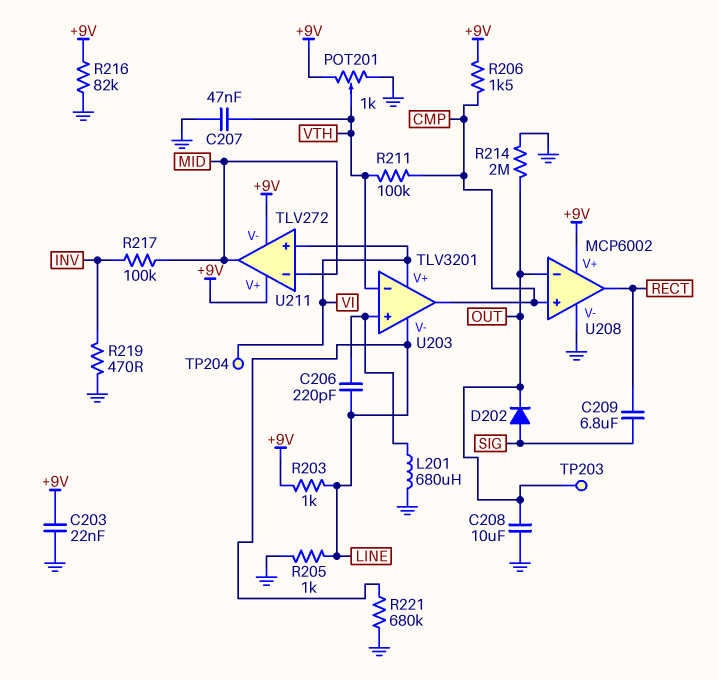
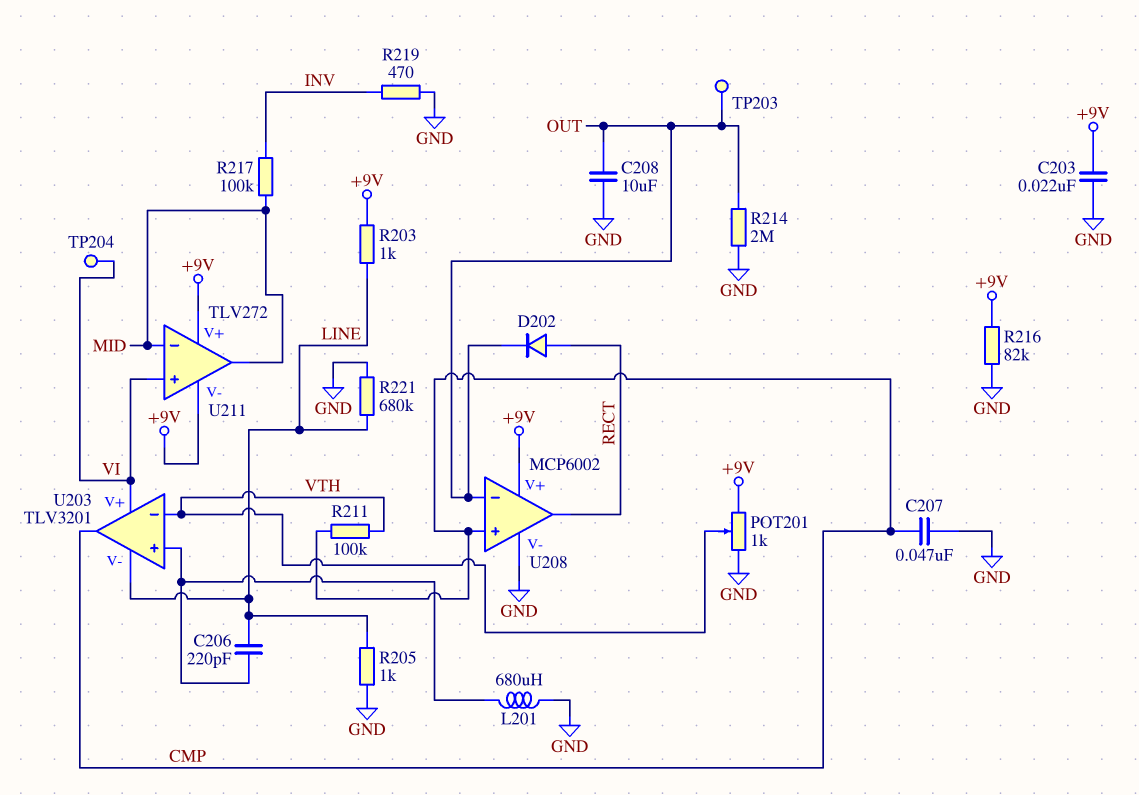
C207: 47nF (GND, VTH) -> 47nF (CMP, GND)
C209: 6.8uF (RECT, SIG) -> none
D202: diode (A SIG, K OUT) -> diode (A RECT, K OUT)
R206: 1.5k (+9V, CMP) -> none

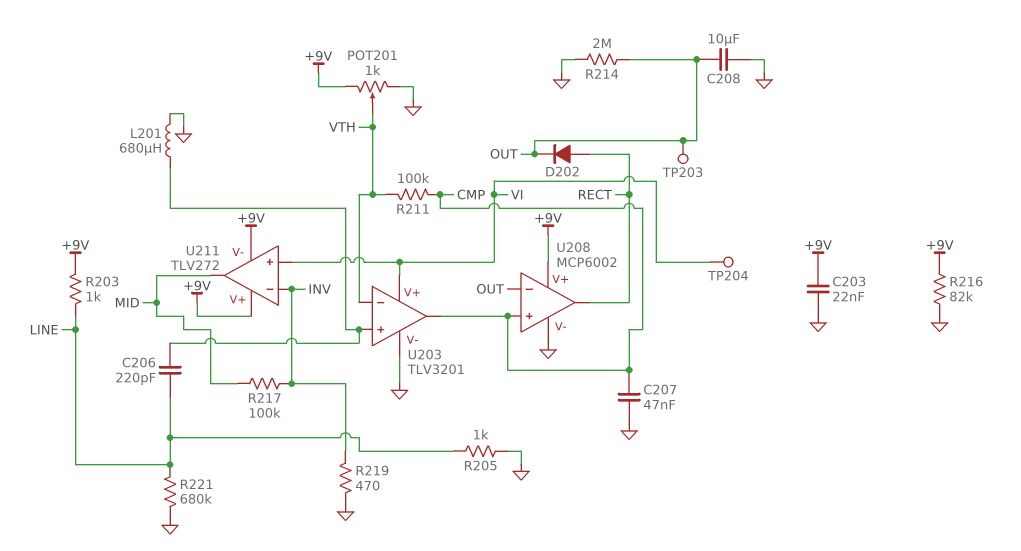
U203 pin V-: LINE -> GND
U211 pin in-: MID -> INV

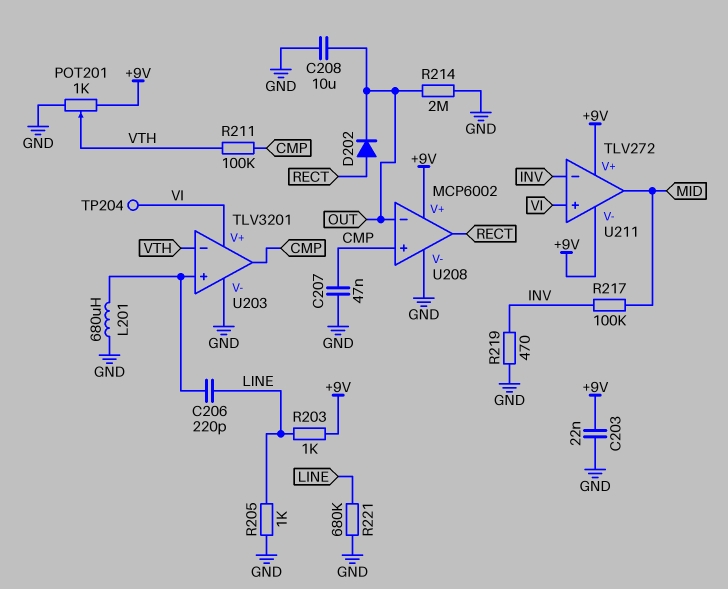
R216: 82k (+9V, GND) -> none
TP203: test point (OUT) -> none

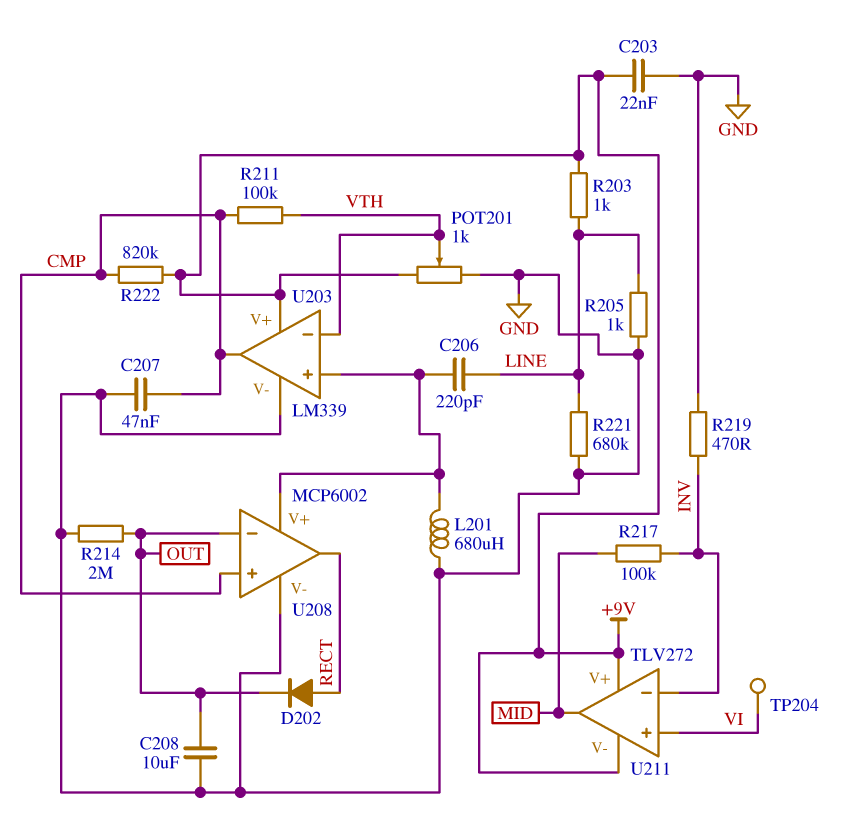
R222: none -> 820k (+9V, CMP)
U203: TLV3201 -> LM339
U203 pin V+: VI -> +9V
U208 pin V+: +9V -> U203/in+

